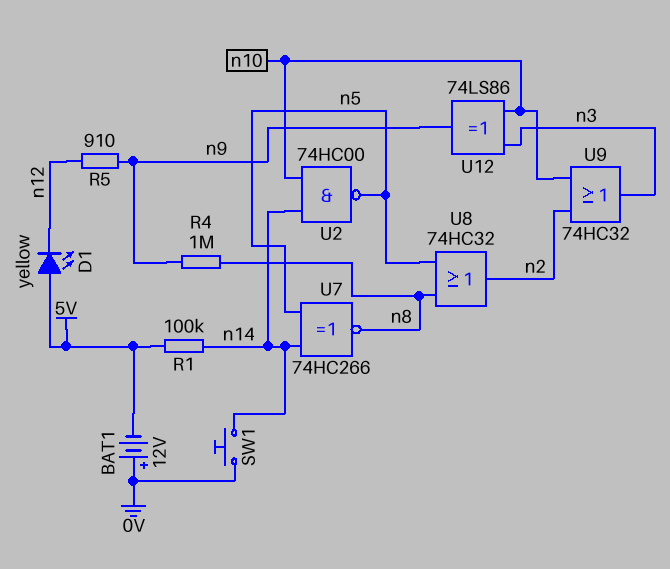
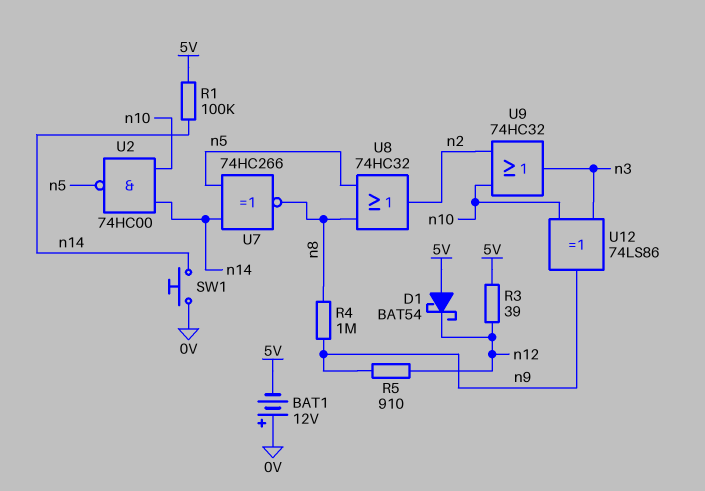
D1: LED yellow (A 5V, K n12) -> schottky BAT54 (A 5V, K n12)
R3: none -> 39 (5V, n12)

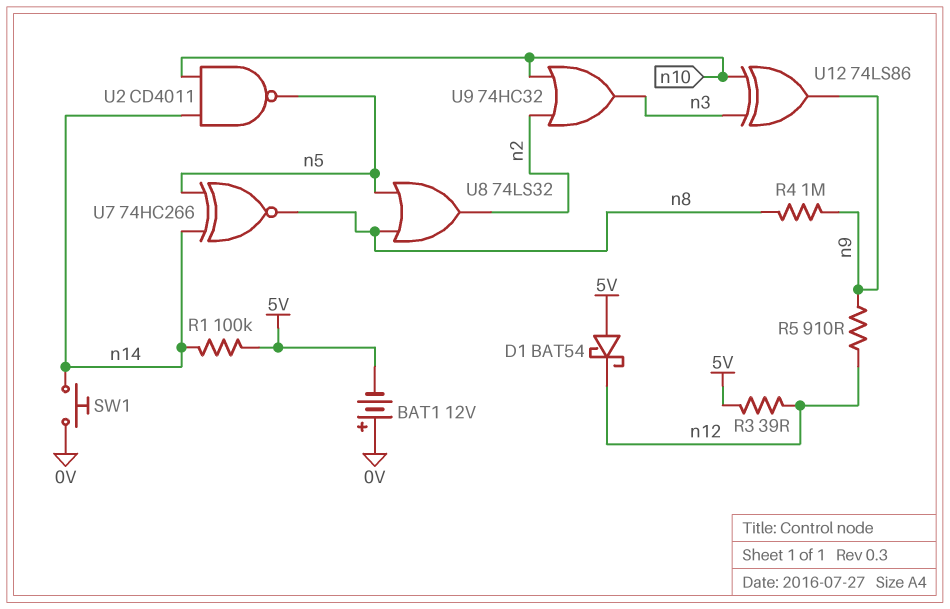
U2: NAND 74HC00 (in n10, in n14, out n5) -> NAND CD4011 (in n10, in n14, out n5)
U8: OR 74HC32 (in n5, in n8, out n2) -> OR 74LS32 (in n5, in n8, out n2)

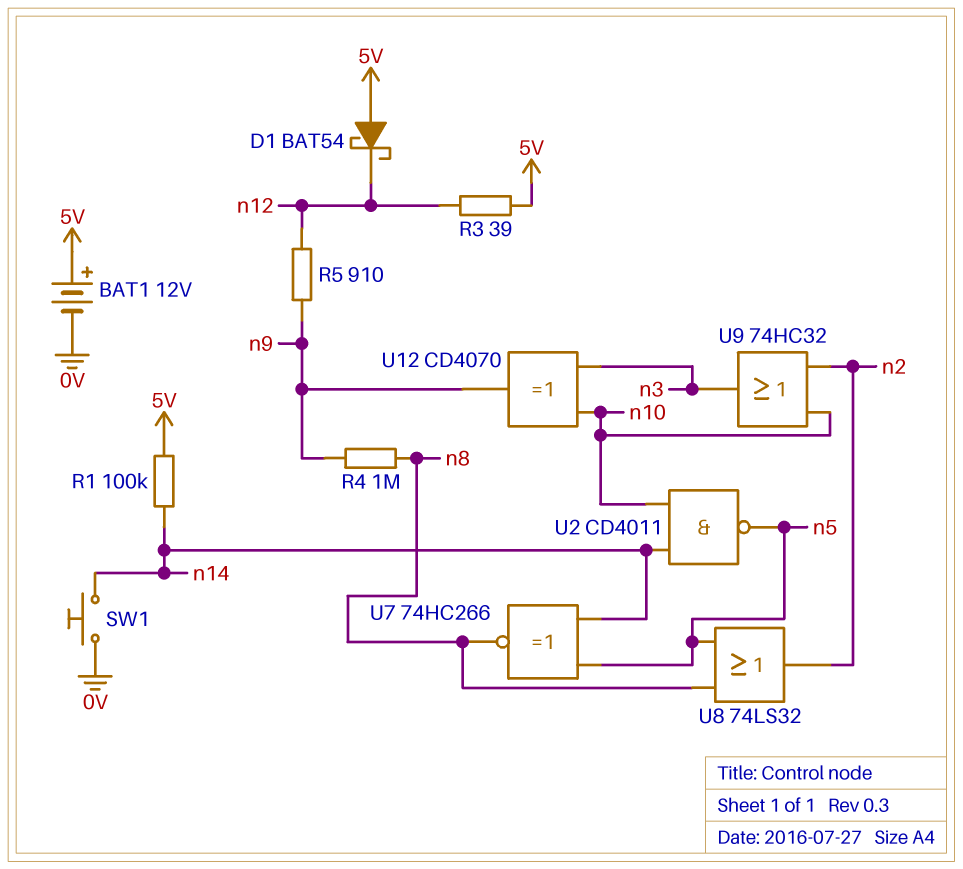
BAT1: 12V (plus 0V, minus 5V) -> 12V (plus 5V, minus 0V)
U12: XOR 74LS86 (in n3, in n10, out n9) -> XOR CD4070 (in n3, in n10, out n9)

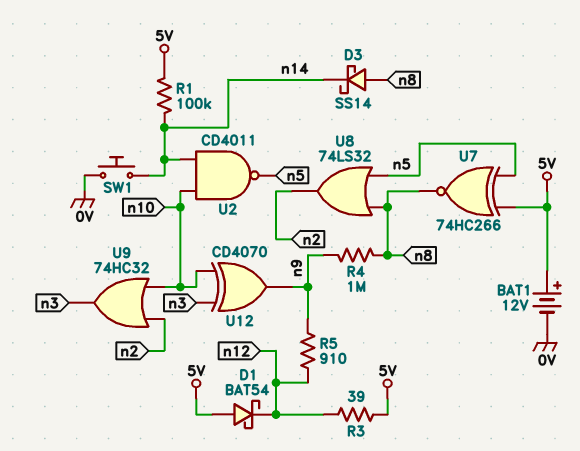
D3: none -> schottky SS14 (A n8, K n14)
U7: XNOR 74HC266 (in n5, in n14, out n8) -> XNOR 74HC266 (in 5V, in n5, out n8)

